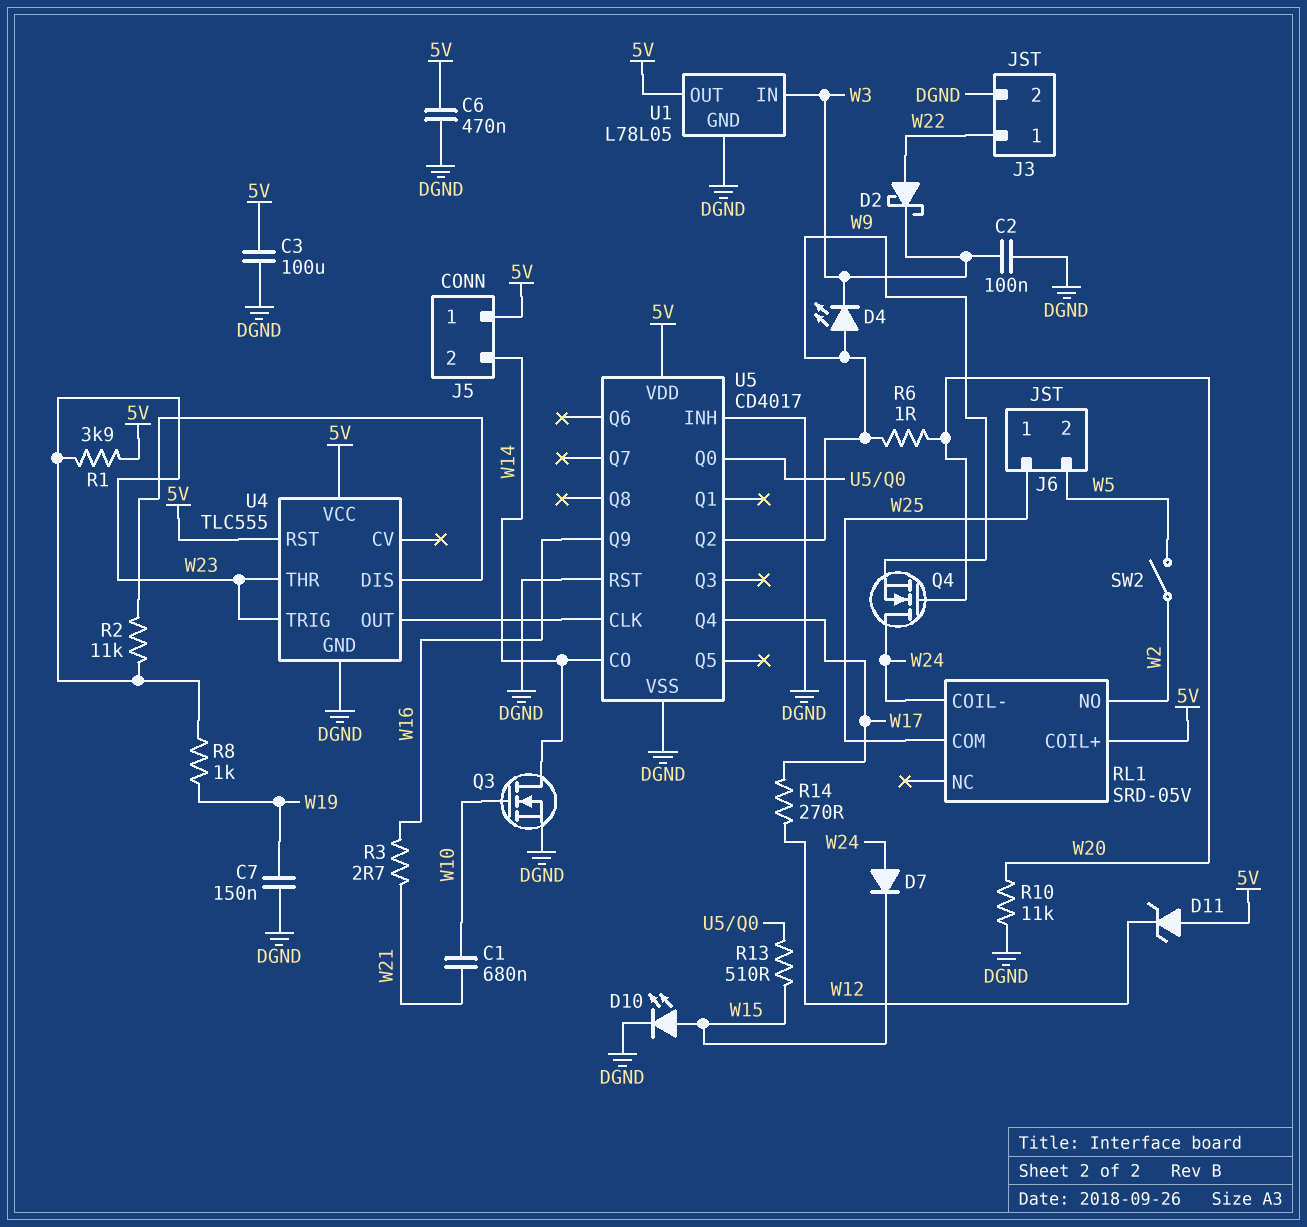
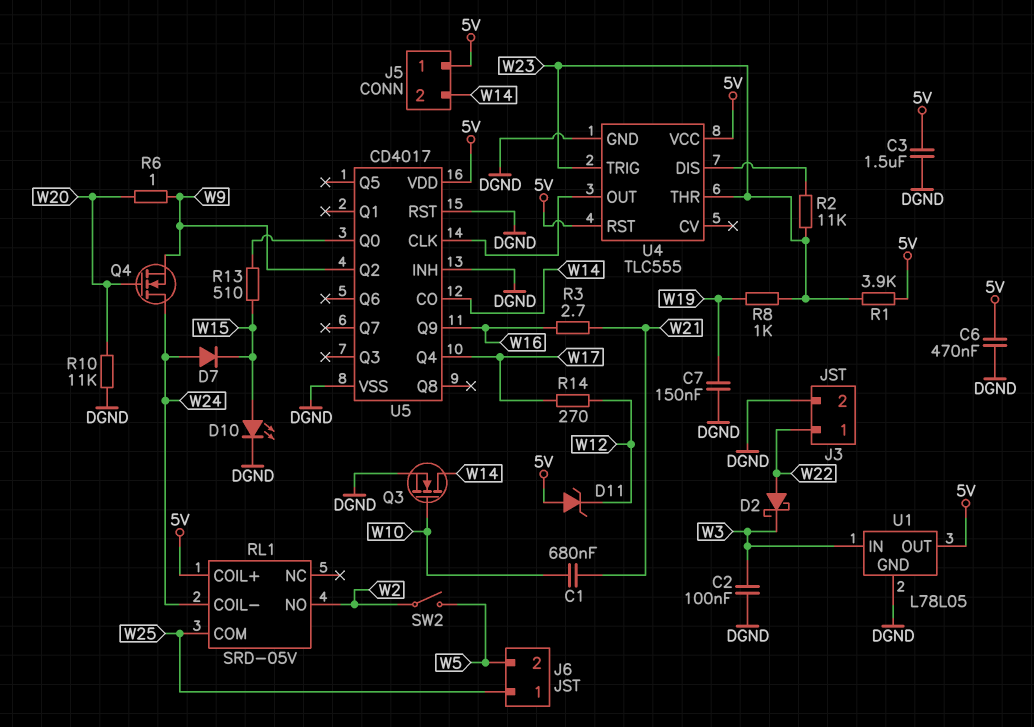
C3: 100uF (5V, DGND) -> 1.5uF (5V, DGND)
D4: LED (A W9, K W3) -> none

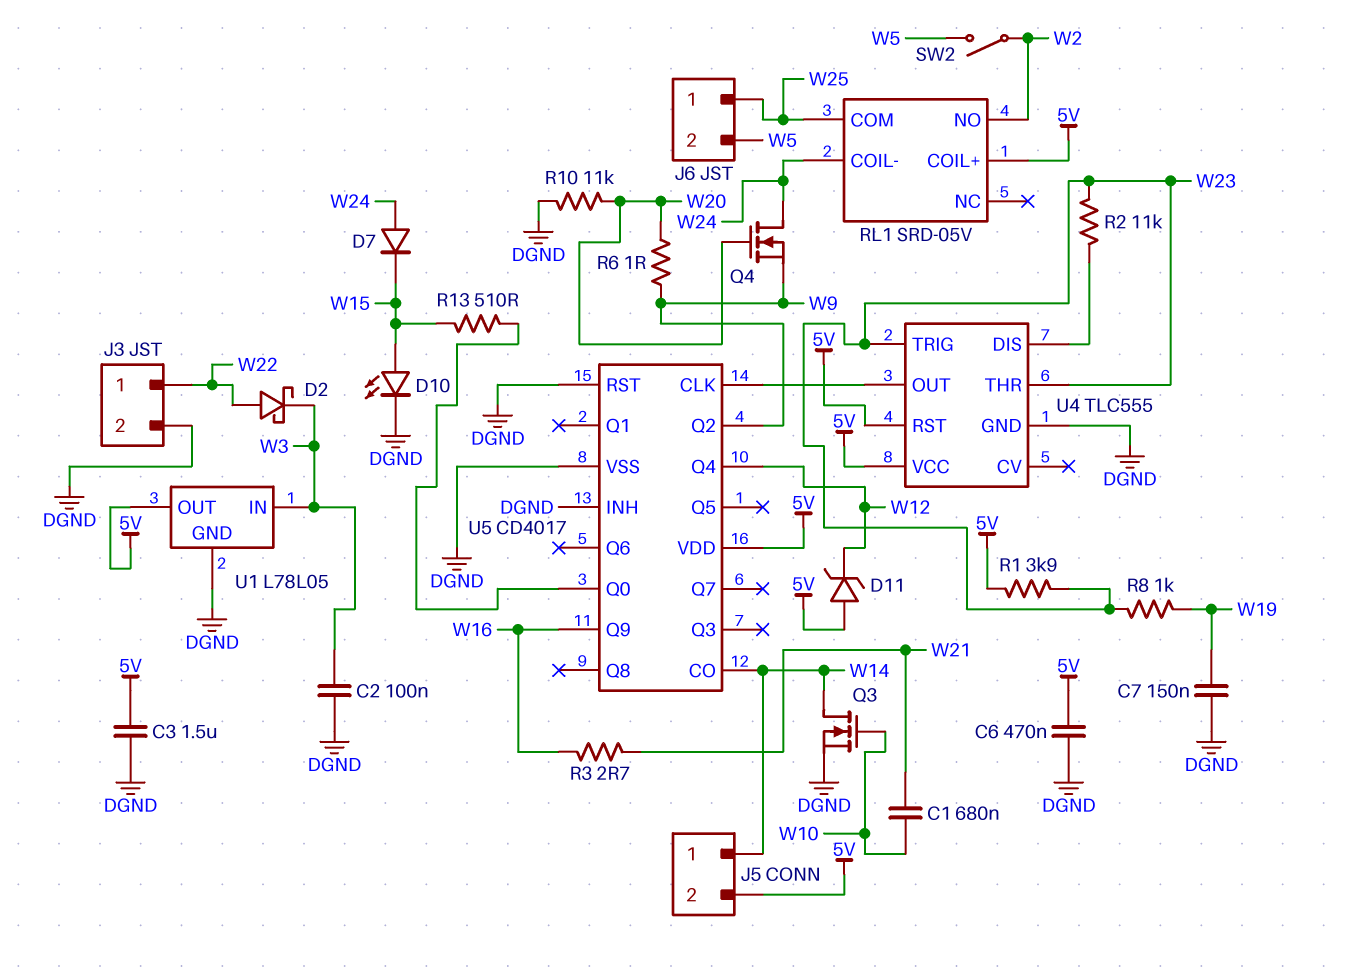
J5 pin 1: 5V -> W14
J5 pin 2: W14 -> 5V
R14: 270 (W12, W17) -> none
U5 pin Q4: W17 -> W12

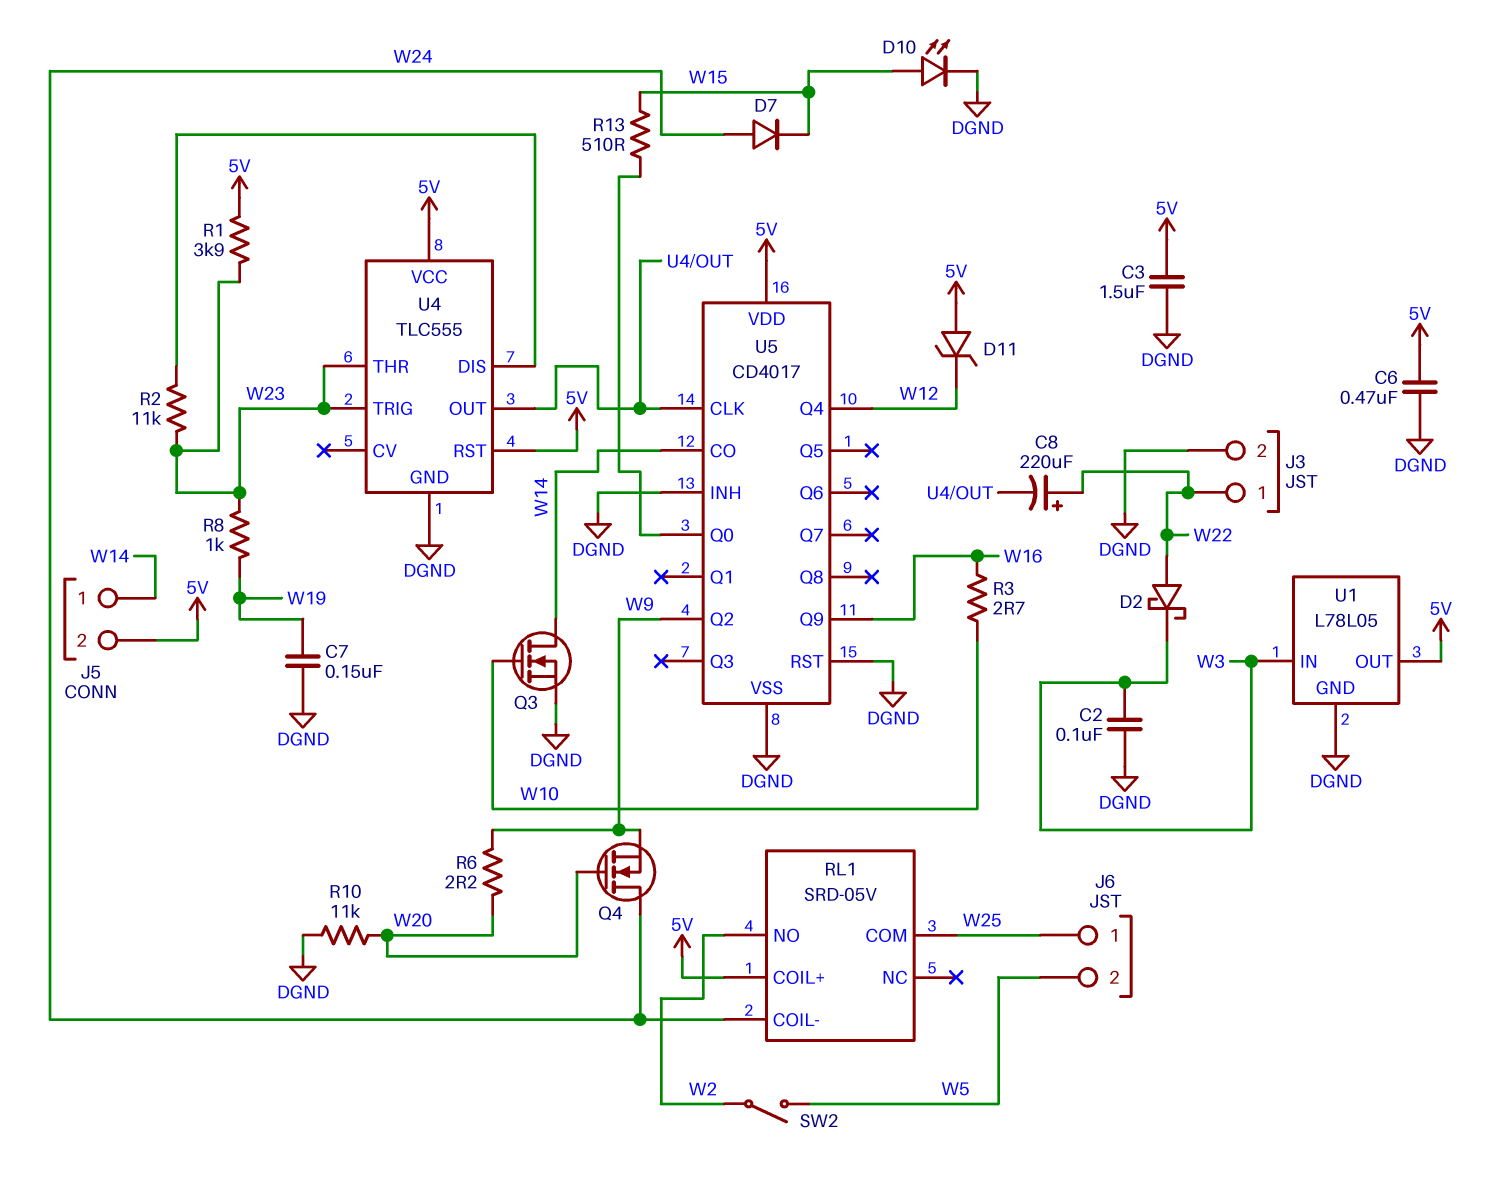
C1: 680nF (W10, W21) -> none
C8: none -> 220uF (plus W22, minus U4/OUT)
R3: 2.7 (W16, W21) -> 2.7 (W10, W16)
R6: 1 (W9, W20) -> 2.2 (W9, W20)

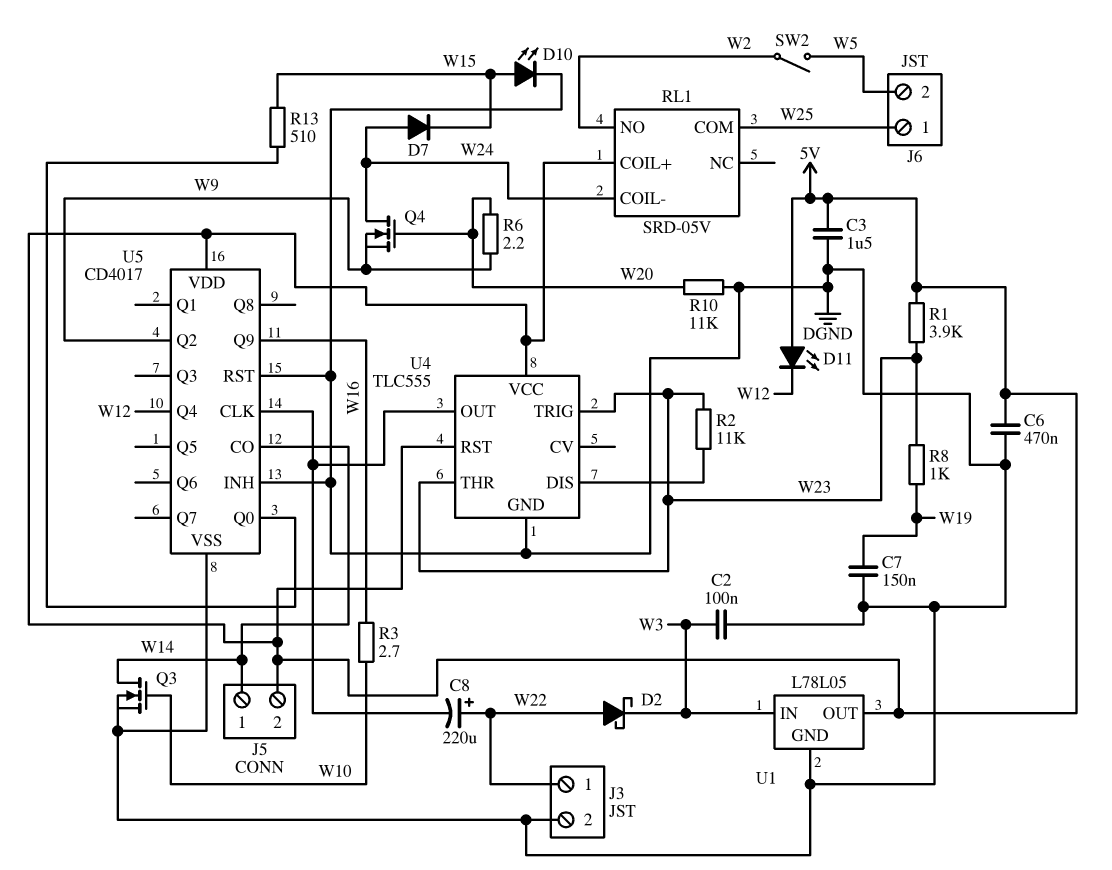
D11: zener (A 5V, K W12) -> LED (A 5V, K W12)

